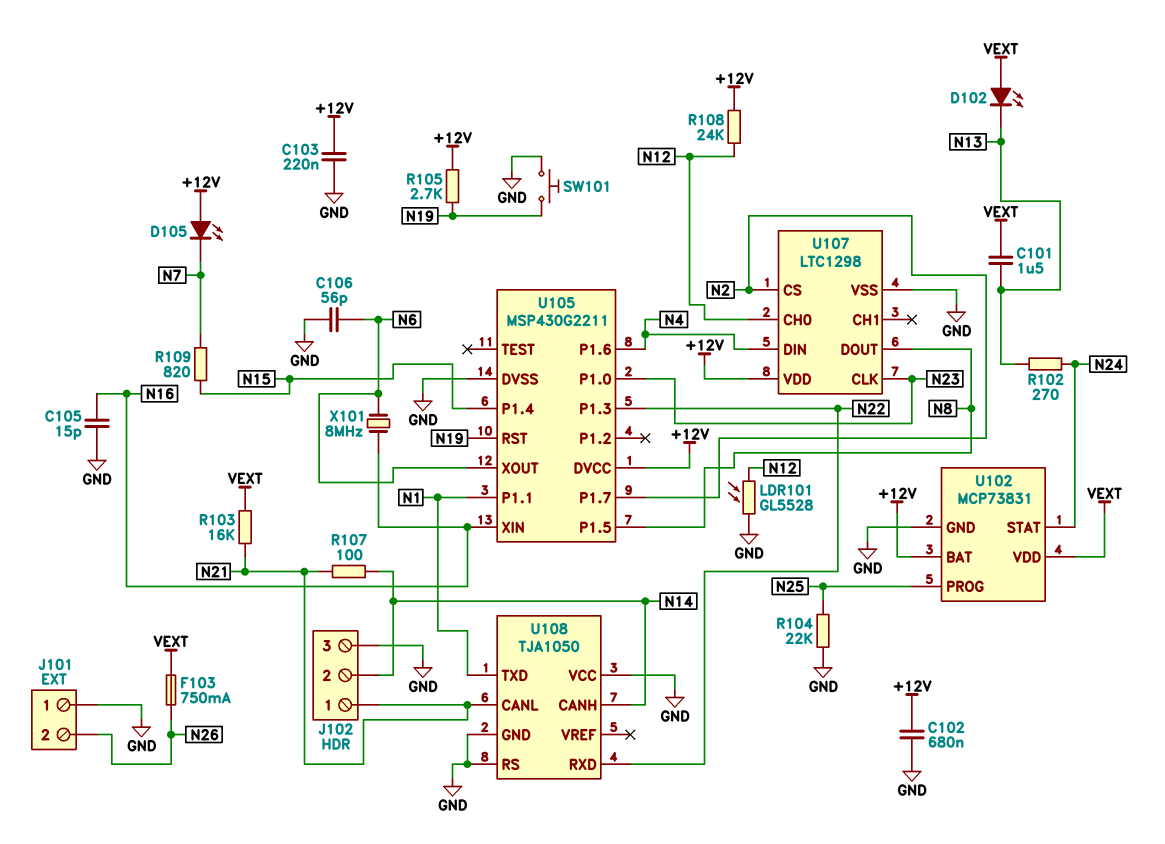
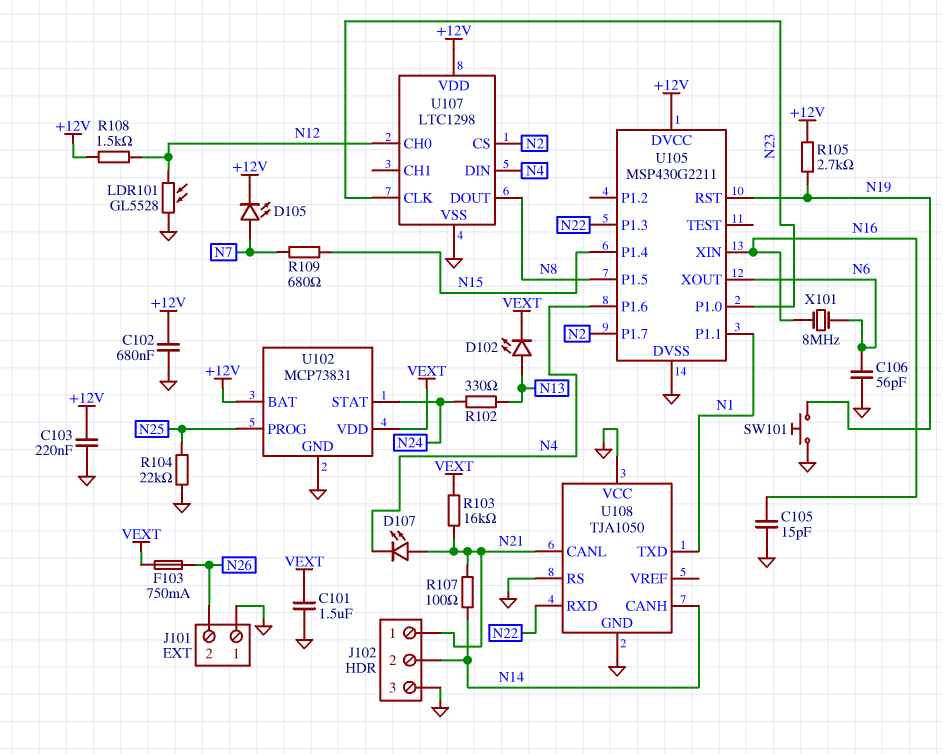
C101: 1.5uF (N13, VEXT) -> 1.5uF (GND, VEXT)
D102: LED (A VEXT, K N13) -> LED (A N13, K VEXT)
D105: LED (A +12V, K N7) -> LED (A N7, K +12V)
D107: none -> LED (A N21, K N4)
R102: 270 (N13, N24) -> 330 (N13, N24)
R108: 24k (+12V, N12) -> 1.5k (+12V, N12)
R109: 820 (N7, N15) -> 680 (N7, N15)

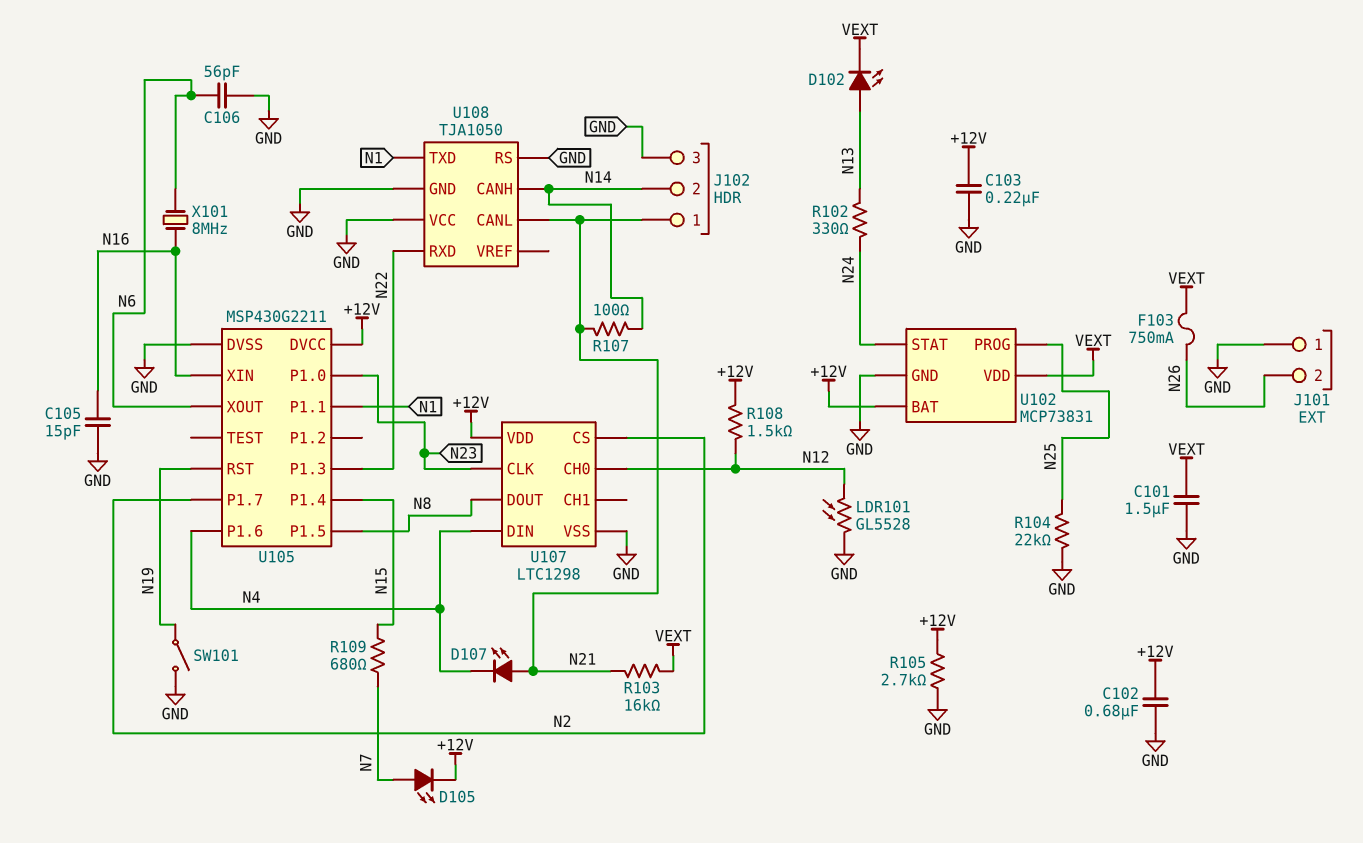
R105: 2.7k (+12V, N19) -> 2.7k (+12V, GND)
SW101: button (GND, N19) -> switch (GND, N19)

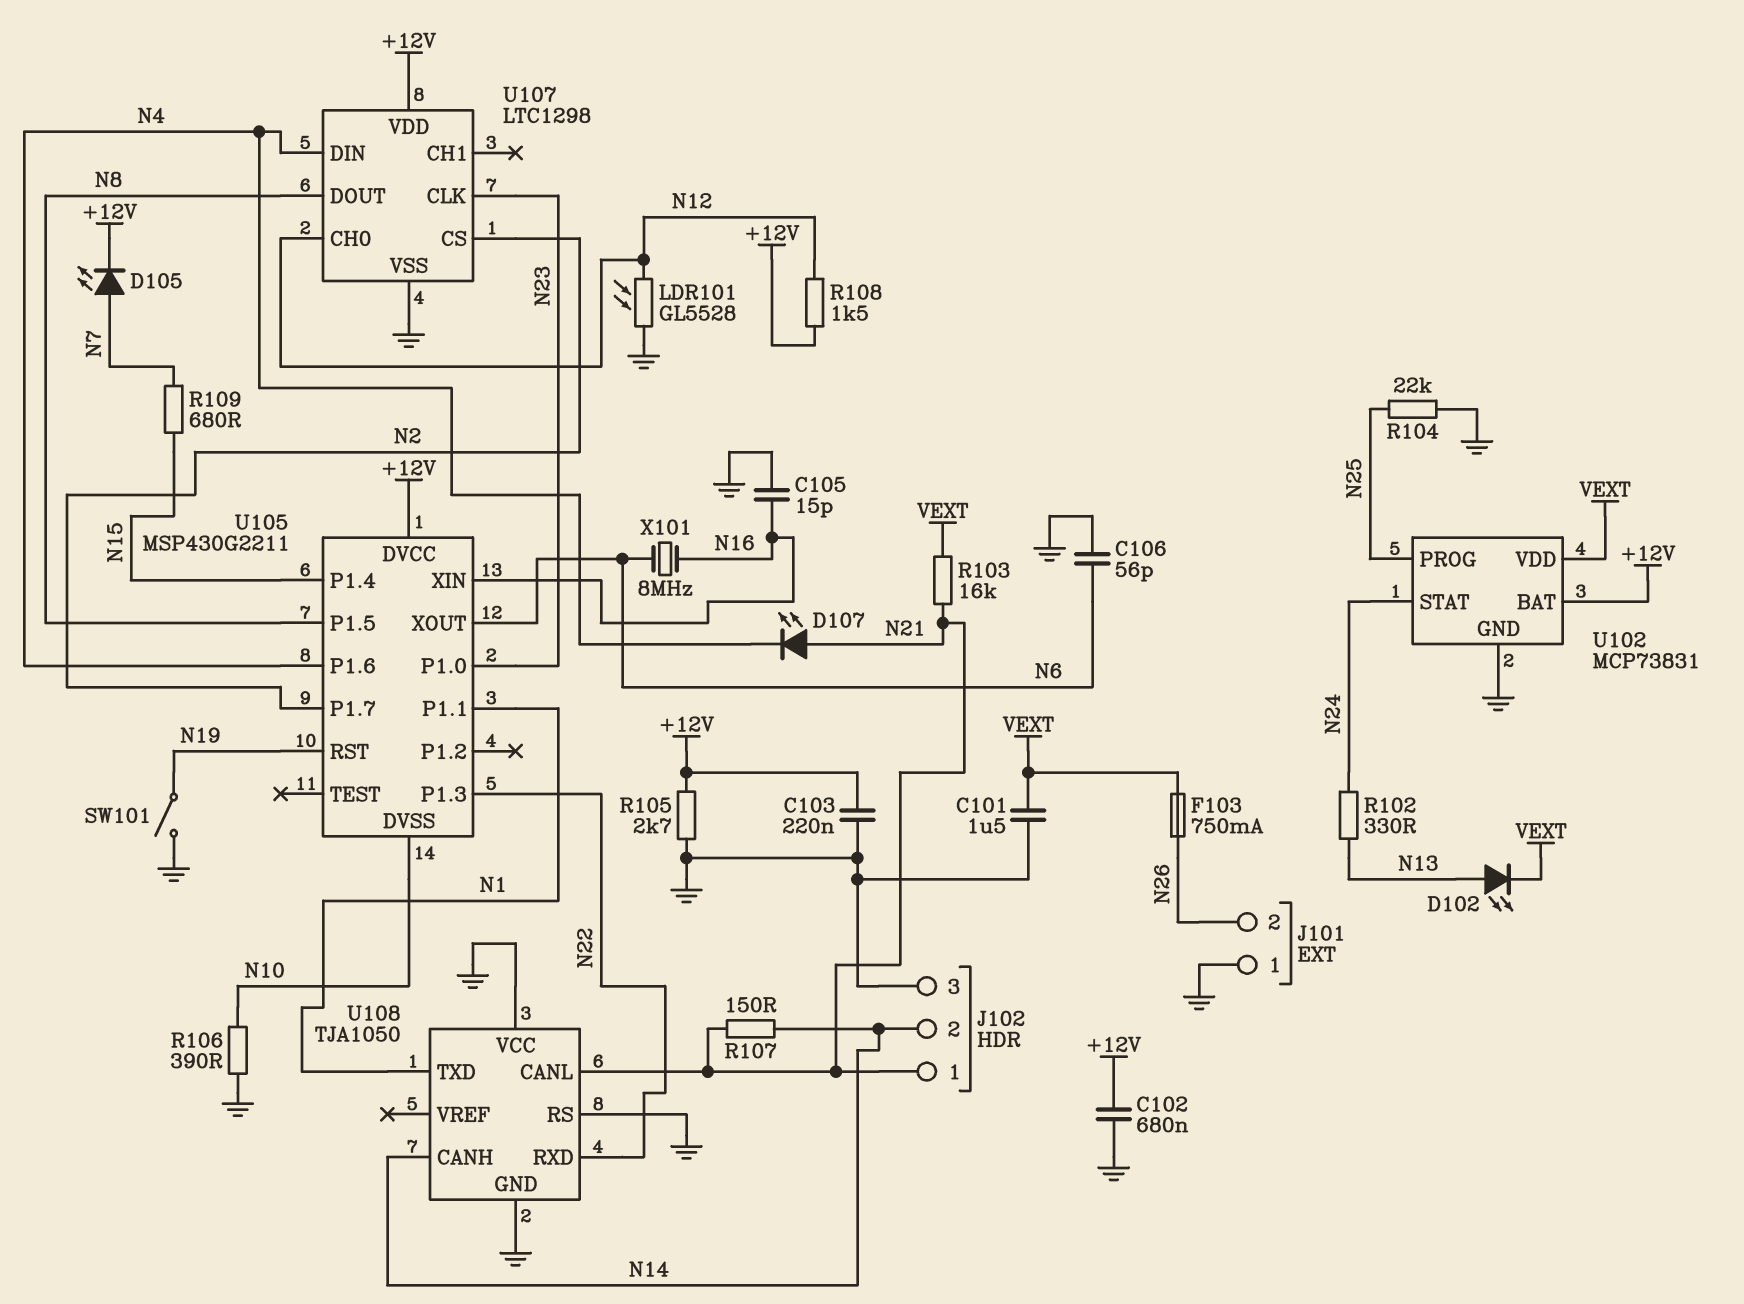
R106: none -> 390 (GND, N10)
R107: 100 (N14, N21) -> 150 (N14, N21)
U105 pin DVSS: GND -> N10

